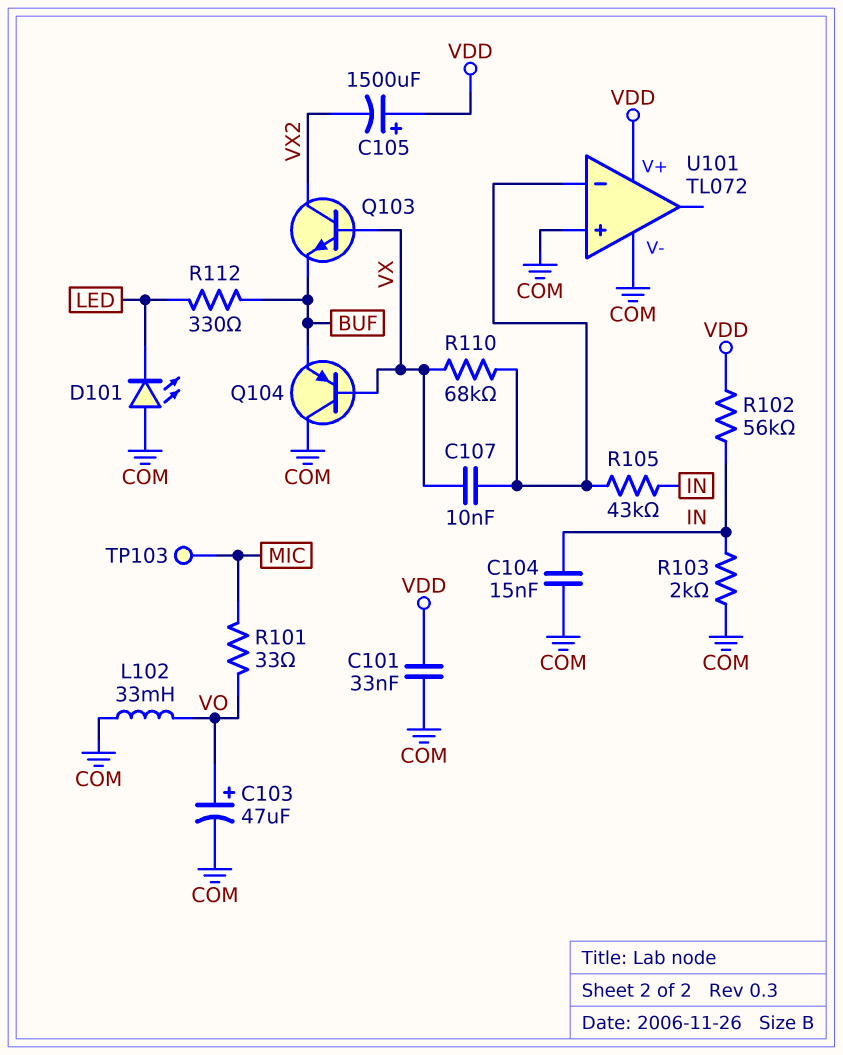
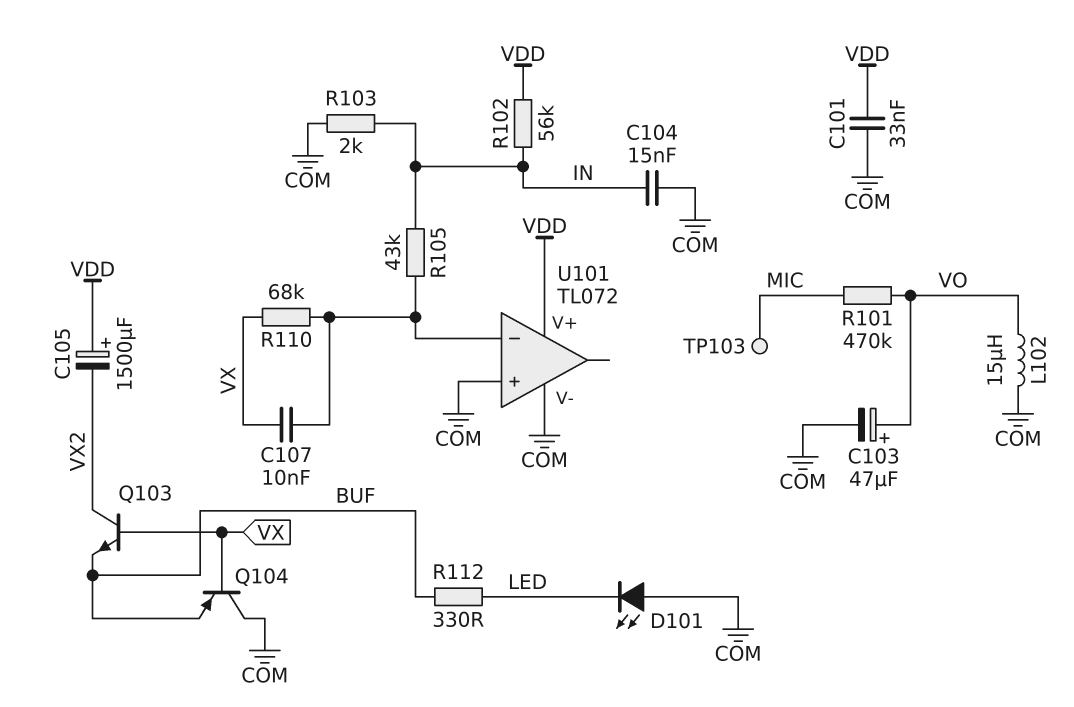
L102: 33mH (COM, VO) -> 15uH (COM, VO)
R101: 33 (MIC, VO) -> 470k (MIC, VO)

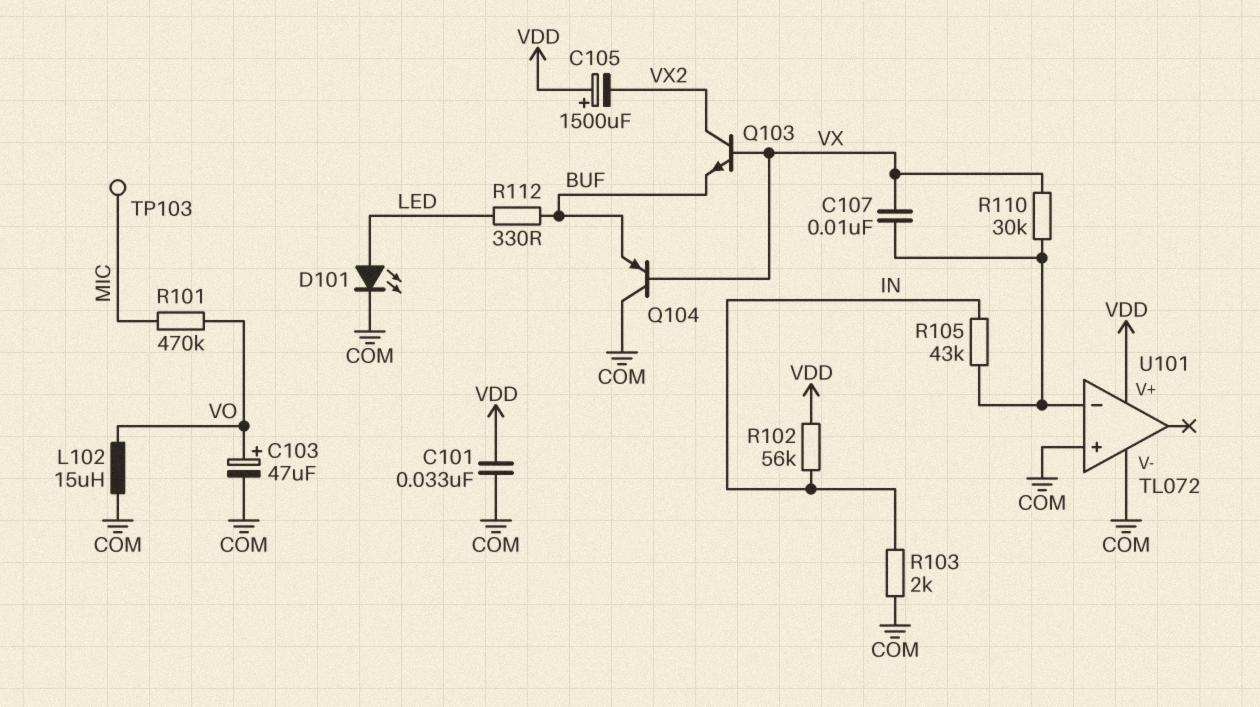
C104: 15nF (COM, IN) -> none
D101: LED (A COM, K LED) -> LED (A LED, K COM)
R110: 68k (U101/in-, VX) -> 30k (U101/in-, VX)

